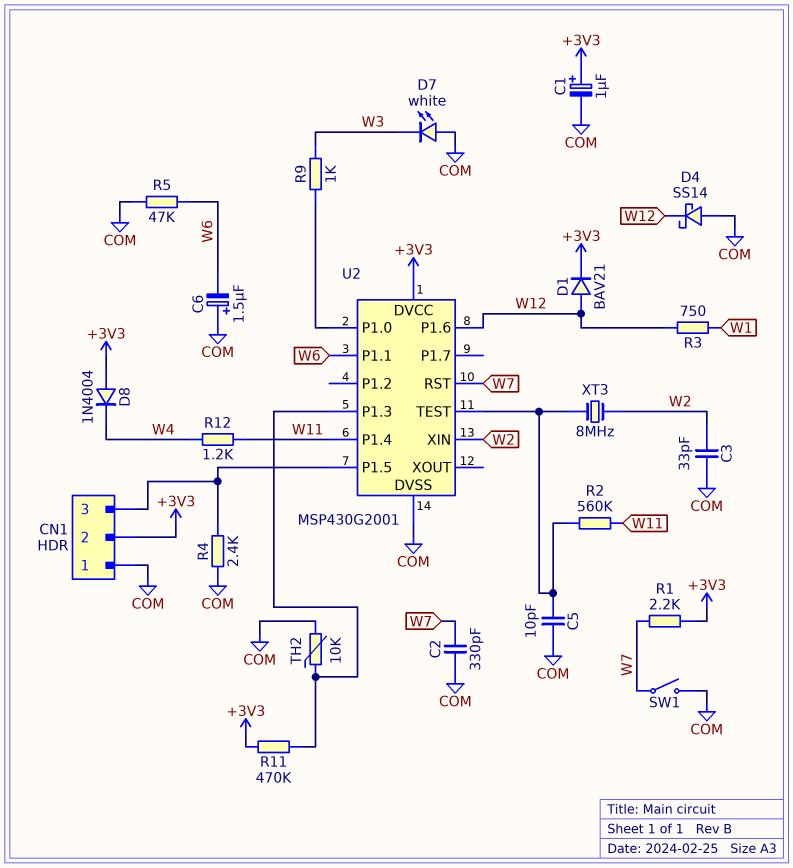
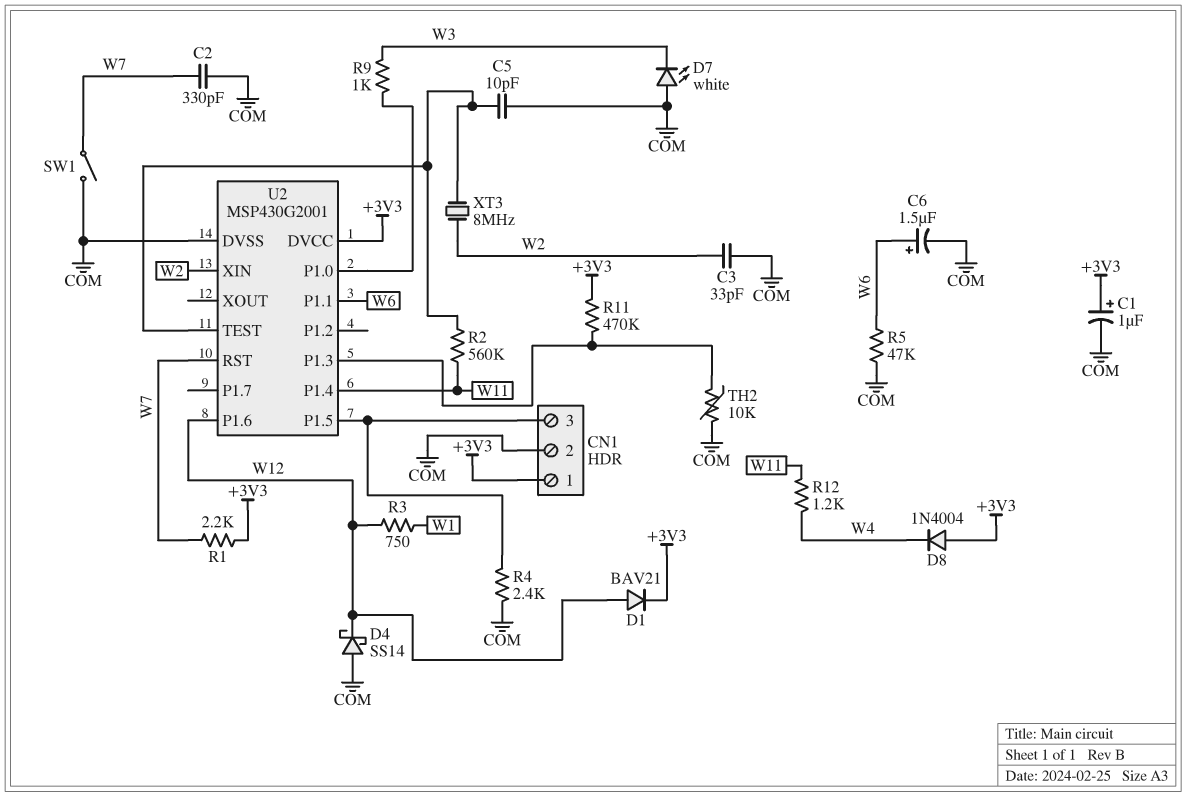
C6: 1.5uF (plus COM, minus W6) -> 1.5uF (plus W6, minus COM)
CN1 pin 1: COM -> +3V3
CN1 pin 2: +3V3 -> COM

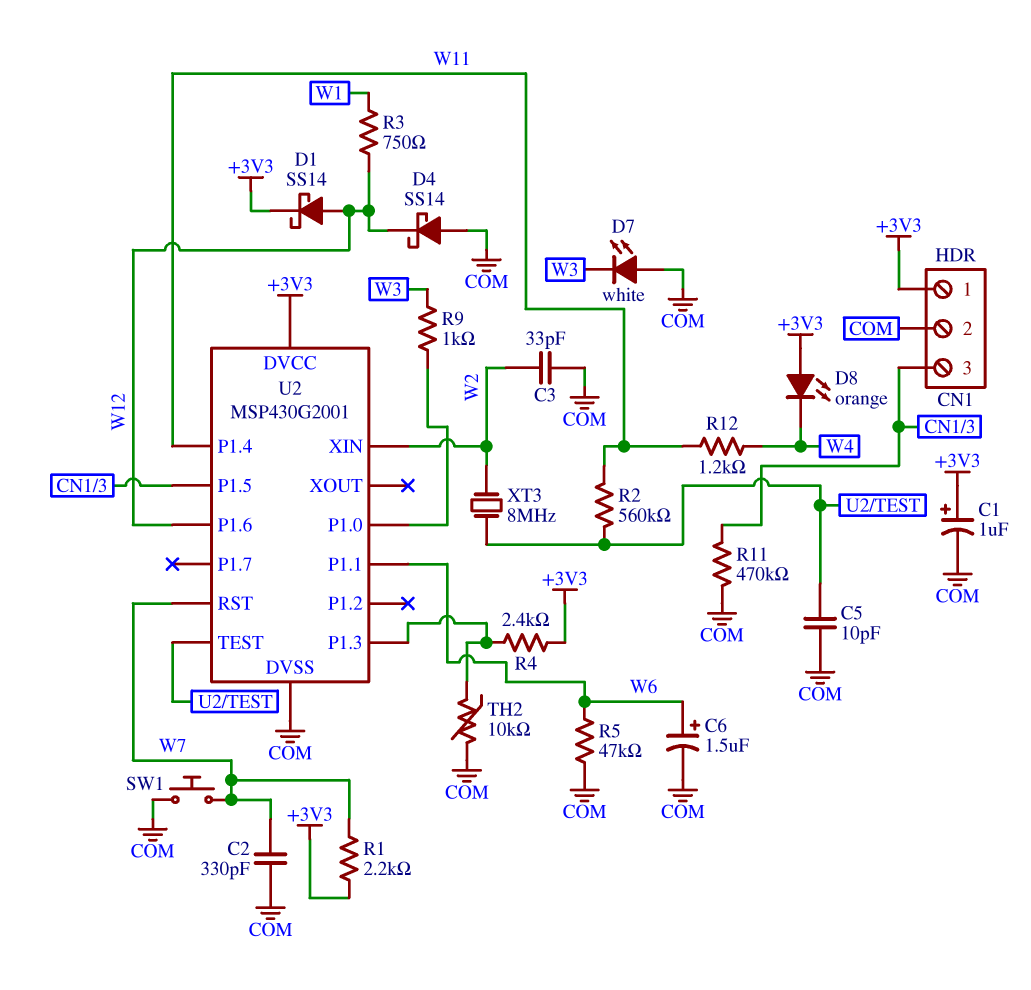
D1: diode BAV21 (A W12, K +3V3) -> schottky SS14 (A W12, K +3V3)
D8: diode 1N4004 (A +3V3, K W4) -> LED orange (A +3V3, K W4)
R4: 2.4k (CN1/3, COM) -> 2.4k (+3V3, U2/P1.3)
R11: 470k (+3V3, U2/P1.3) -> 470k (CN1/3, COM)
SW1: switch (COM, W7) -> button (COM, W7)

